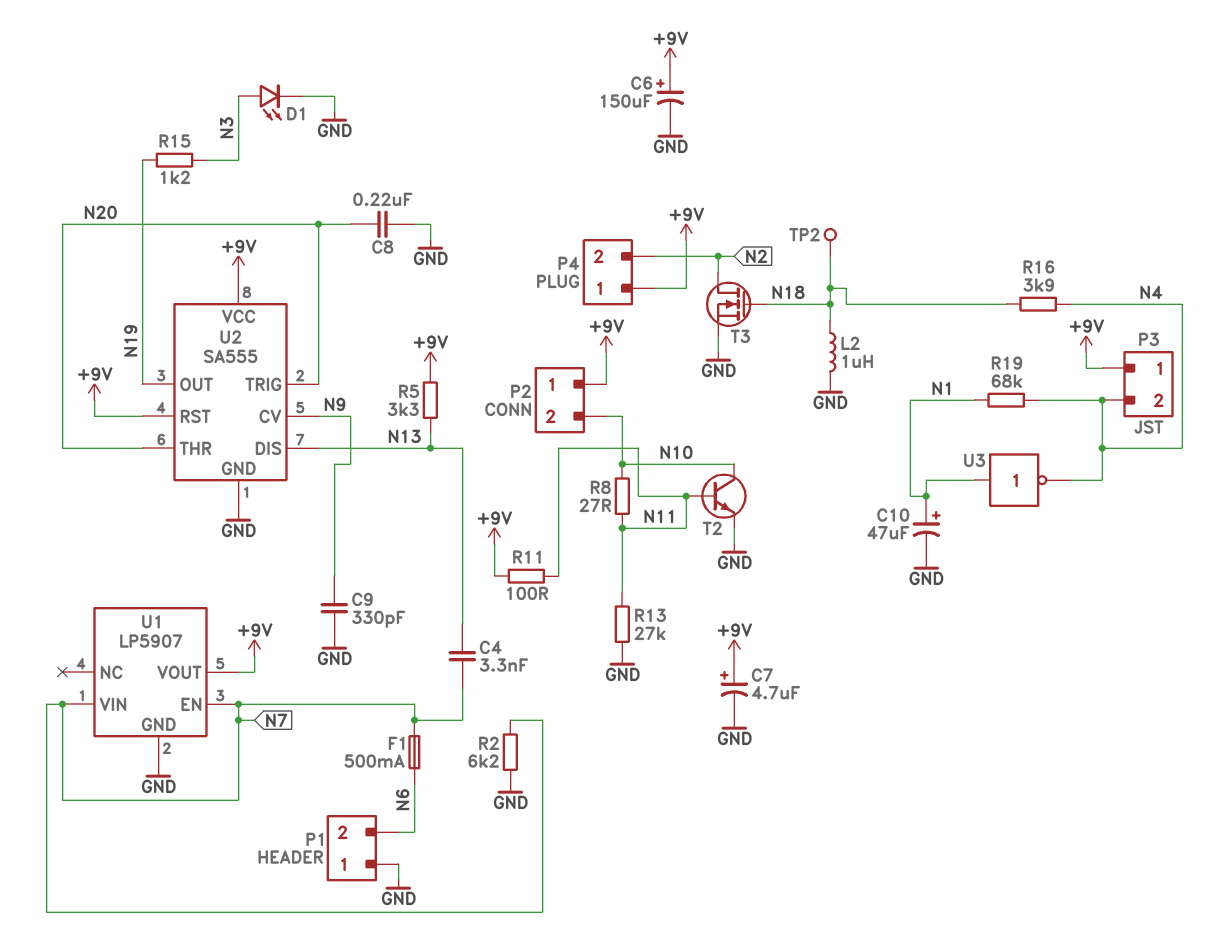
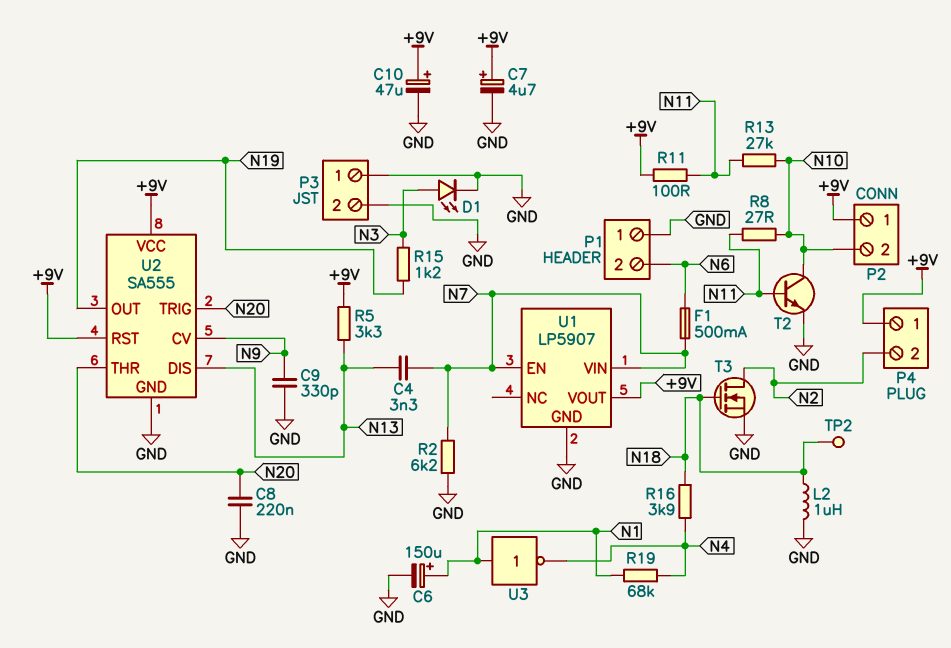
C6: 150uF (plus +9V, minus GND) -> 150uF (plus N1, minus GND)
C10: 47uF (plus N1, minus GND) -> 47uF (plus +9V, minus GND)
P3 pin 1: +9V -> GND
P3 pin 2: N4 -> GND
R13: 27k (GND, N11) -> 27k (N10, N11)

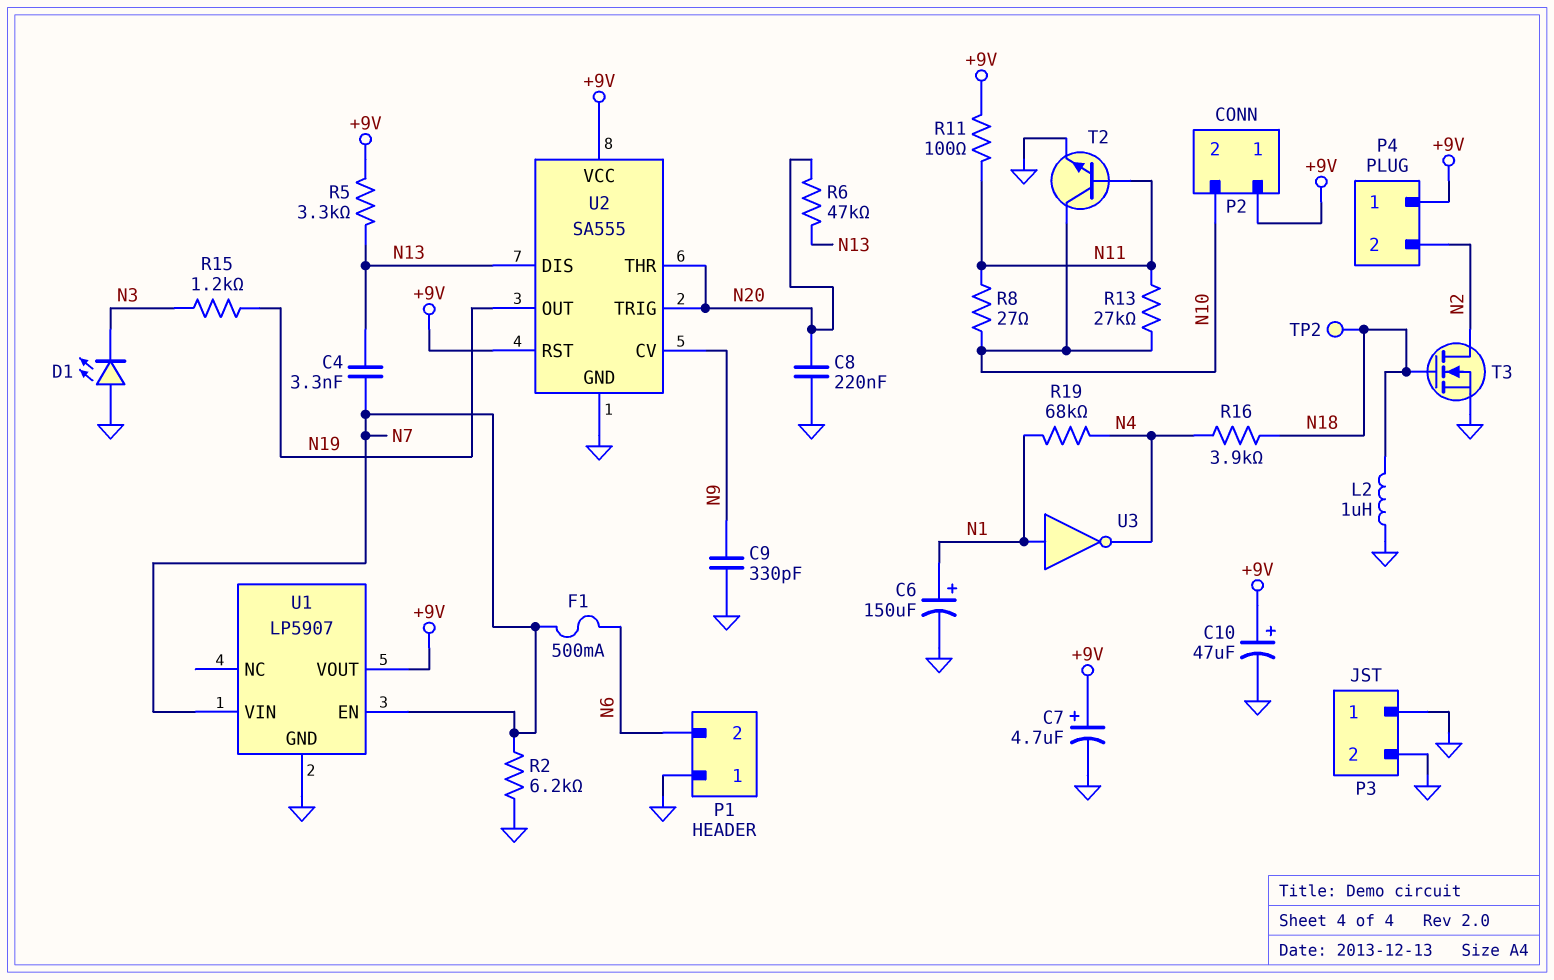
D1: LED (A N3, K GND) -> LED (A GND, K N3)
R6: none -> 47k (N13, N20)

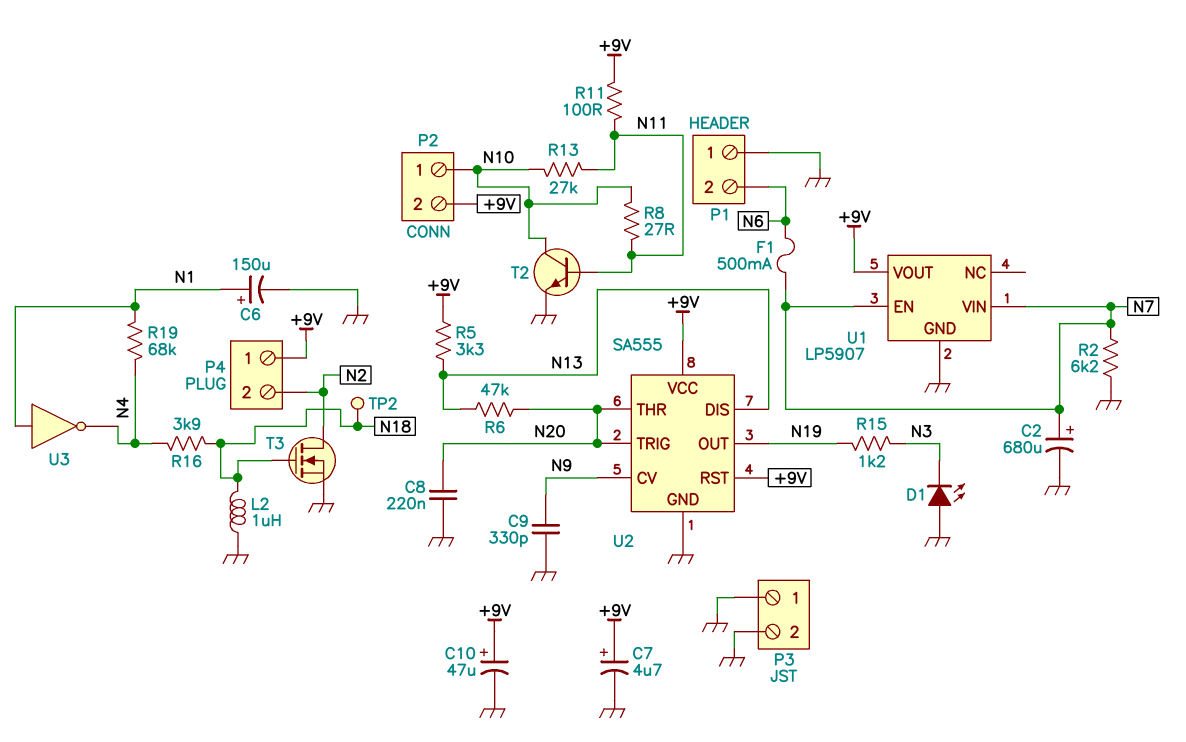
C2: none -> 680uF (plus N7, minus GND)
C4: 3.3nF (N7, N13) -> none
P2 pin 1: +9V -> N10
P2 pin 2: N10 -> +9V

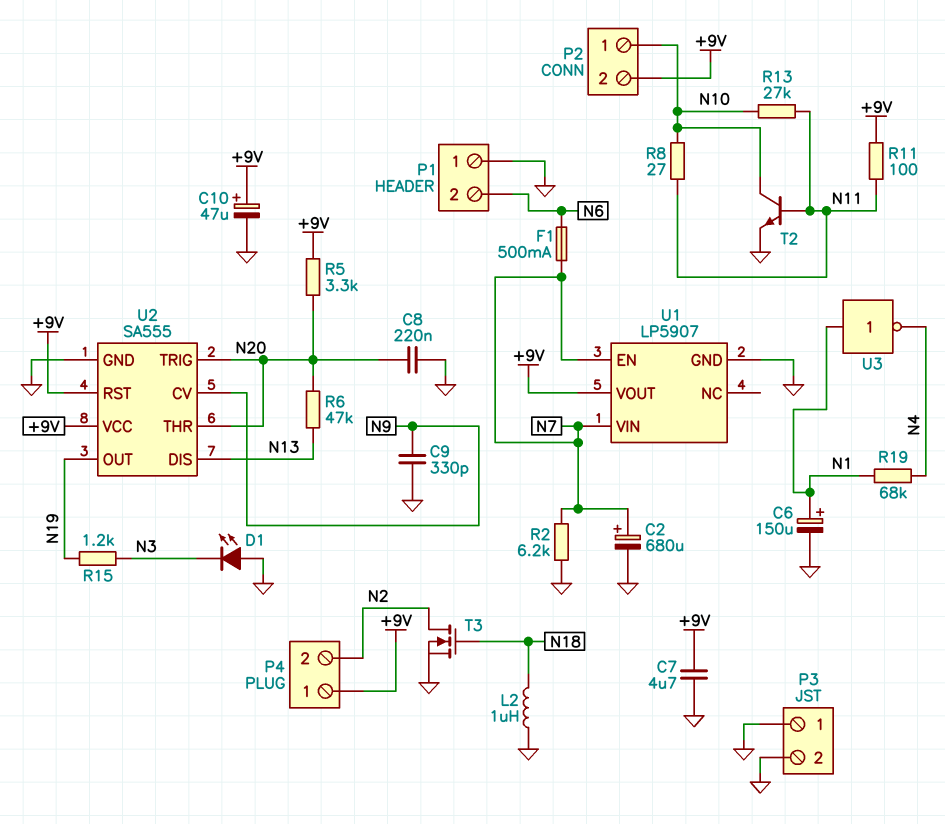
C7: 4.7uF (plus +9V, minus GND) -> 4.7uF (+9V, GND)
R5: 3.3k (+9V, N13) -> 3.3k (+9V, N20)
R16: 3.9k (N4, N18) -> none
TP2: test point (N18) -> none

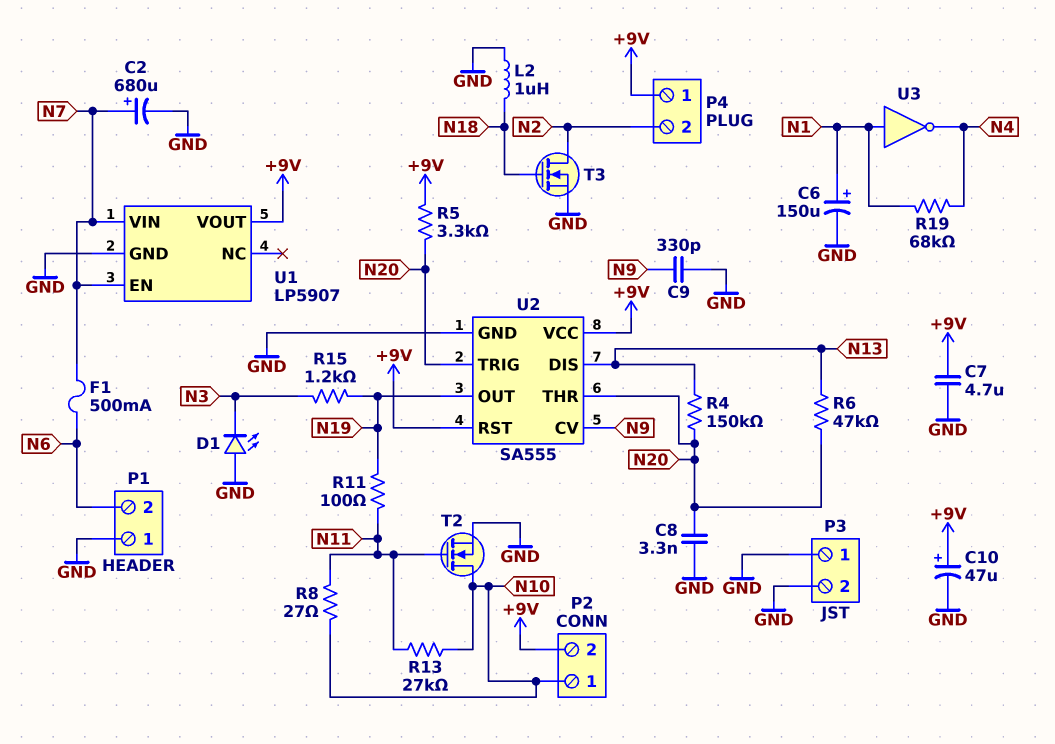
C8: 220nF (GND, N20) -> 3.3nF (GND, N20)
R2: 6.2k (GND, N7) -> none
R4: none -> 150k (N13, N20)
R11: 100 (+9V, N11) -> 100 (N11, N19)
T2: NPN (B N11, C N10, E GND) -> NMOS (G N11, D N10, S GND)

